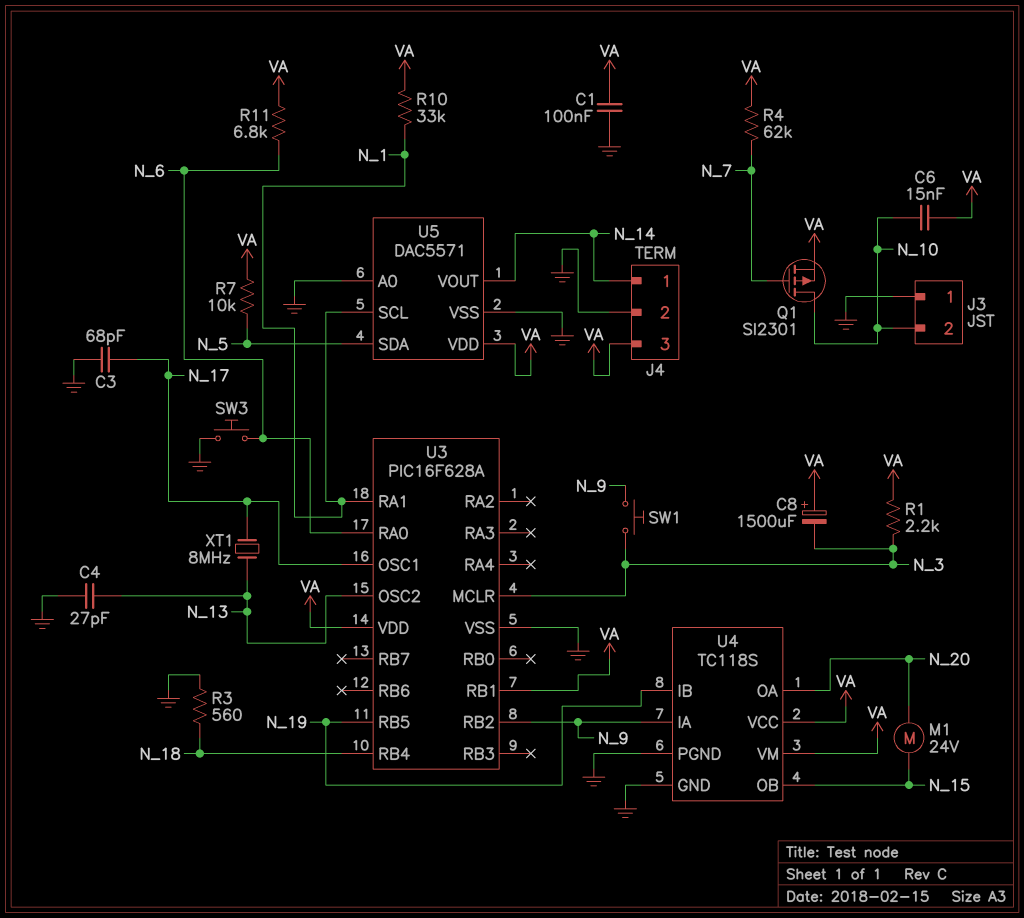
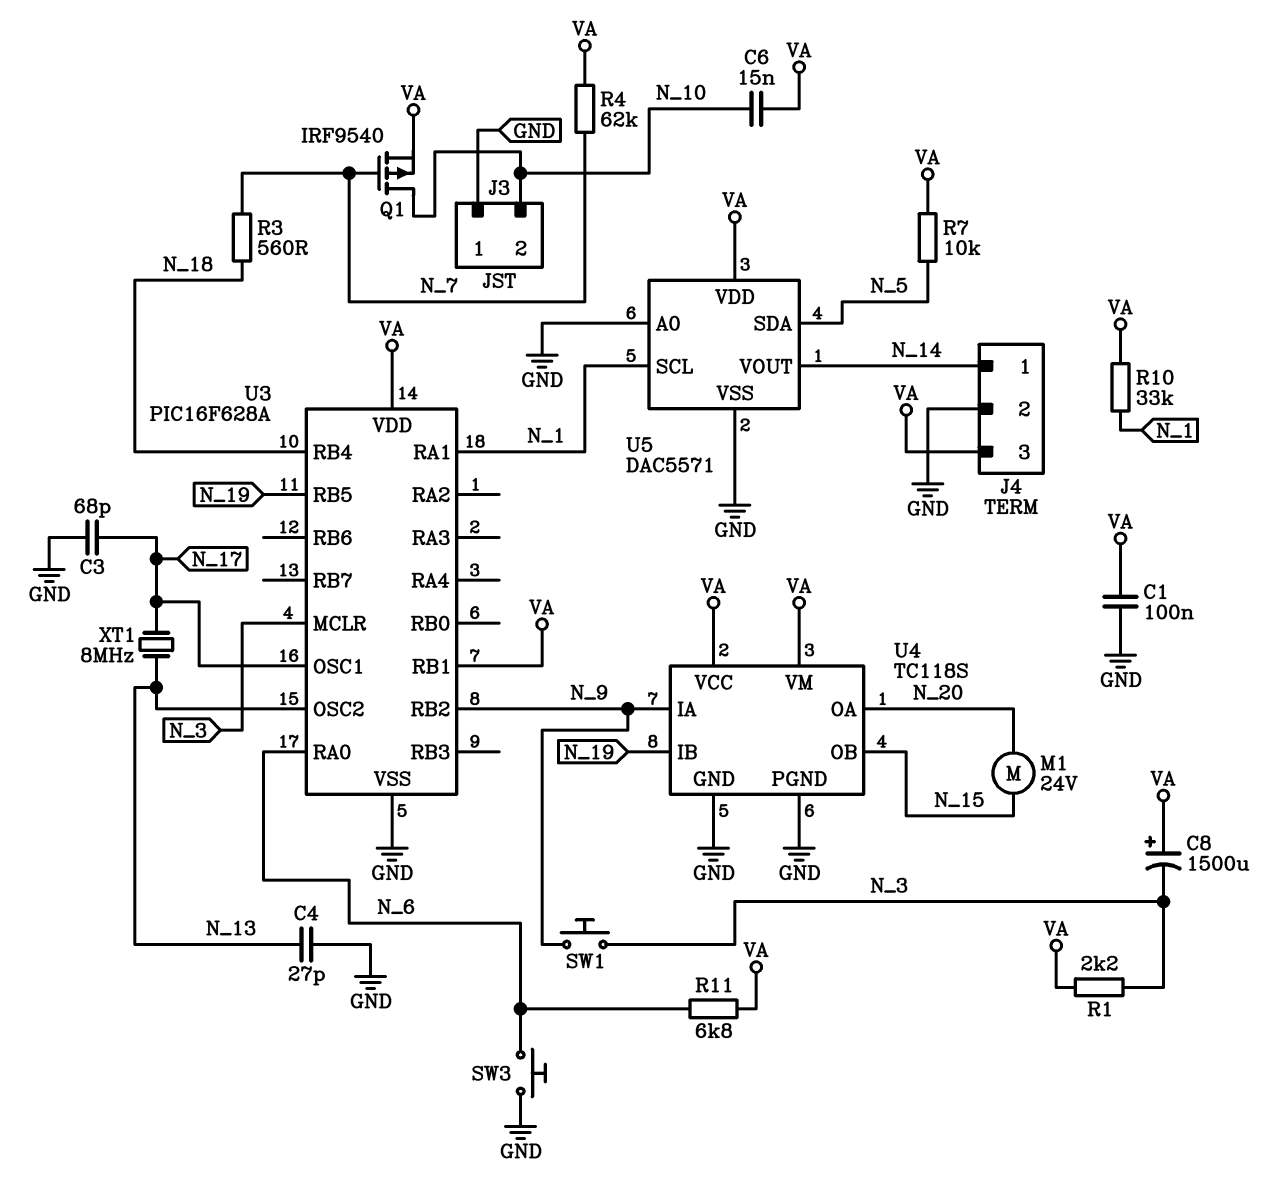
Q1: PMOS SI2301 (G N_7, D N_10, S VA) -> PMOS IRF9540 (G N_7, D N_10, S VA)
R3: 560 (GND, N_18) -> 560 (N_7, N_18)

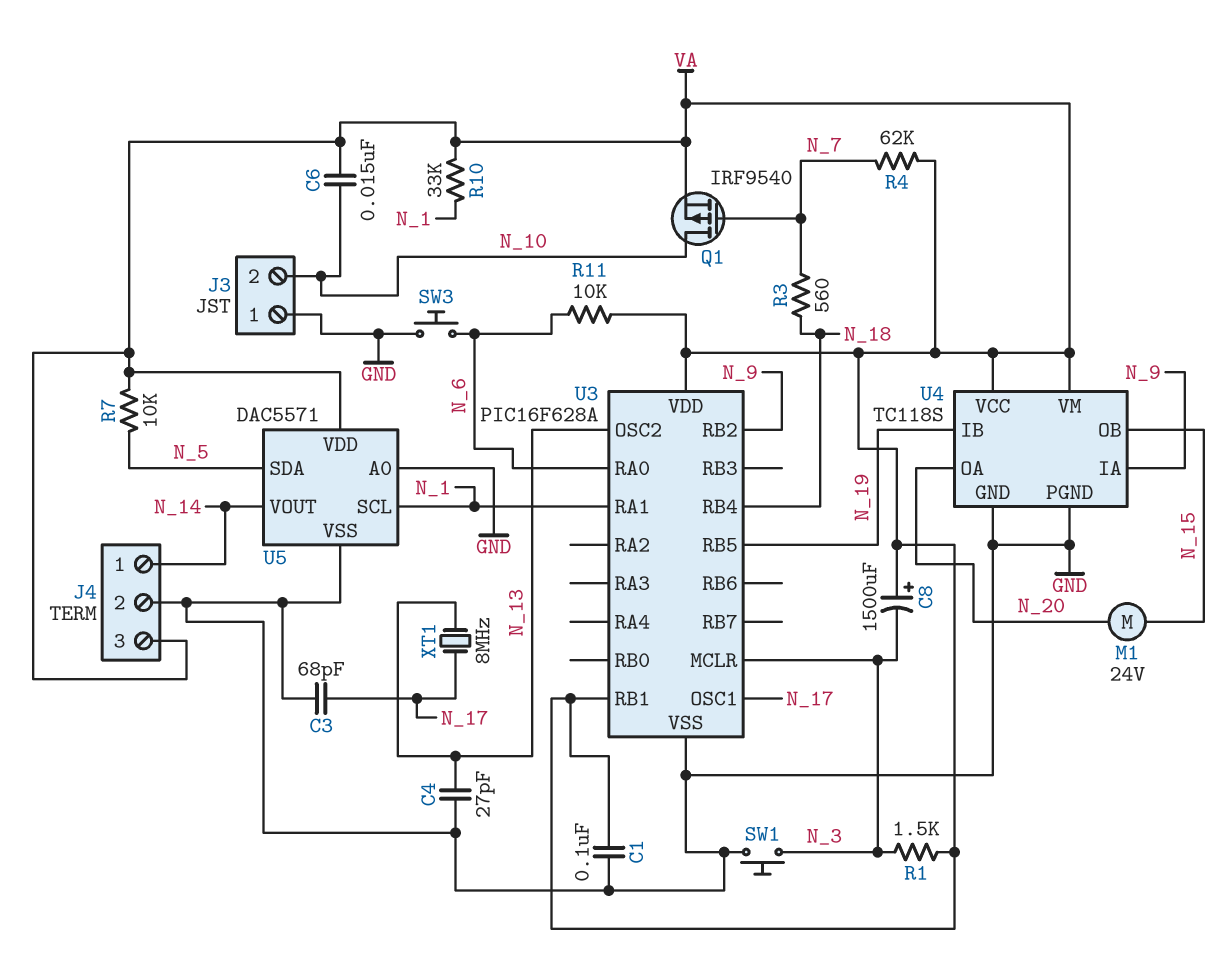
R1: 2.2k (N_3, VA) -> 1.5k (N_3, VA)
R11: 6.8k (N_6, VA) -> 10k (N_6, VA)
SW1: button (N_3, N_9) -> button (GND, N_3)

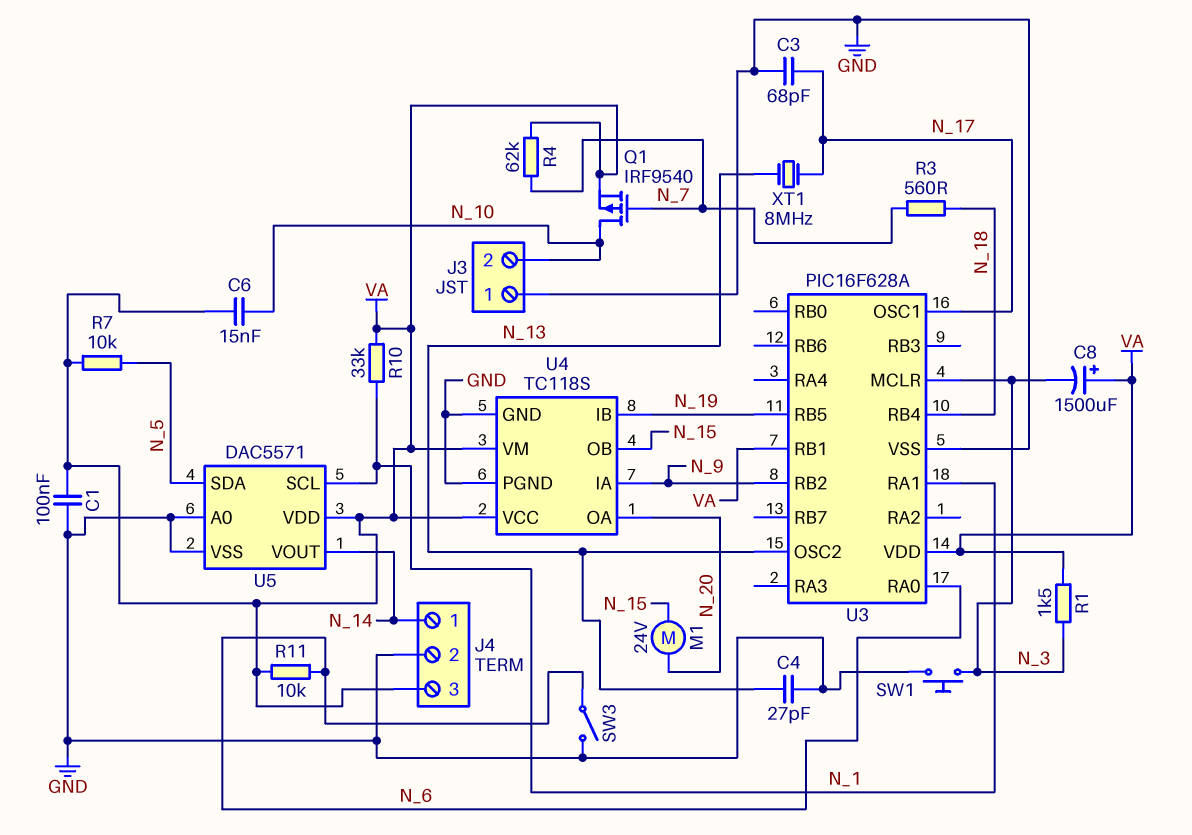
SW3: button (GND, N_6) -> switch (GND, N_6)

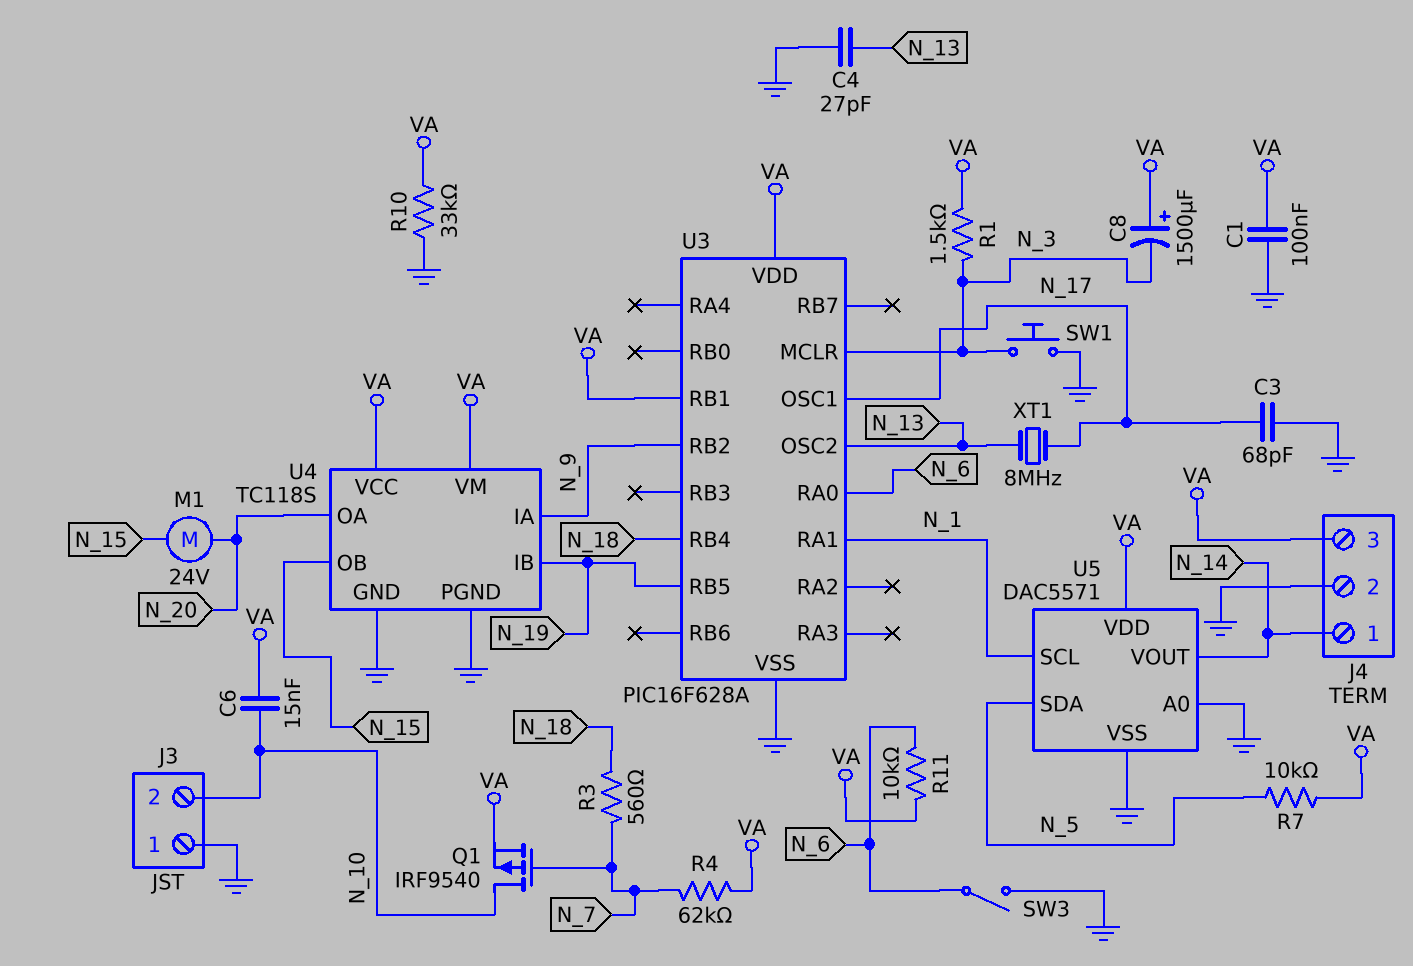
R10: 33k (N_1, VA) -> 33k (GND, VA)

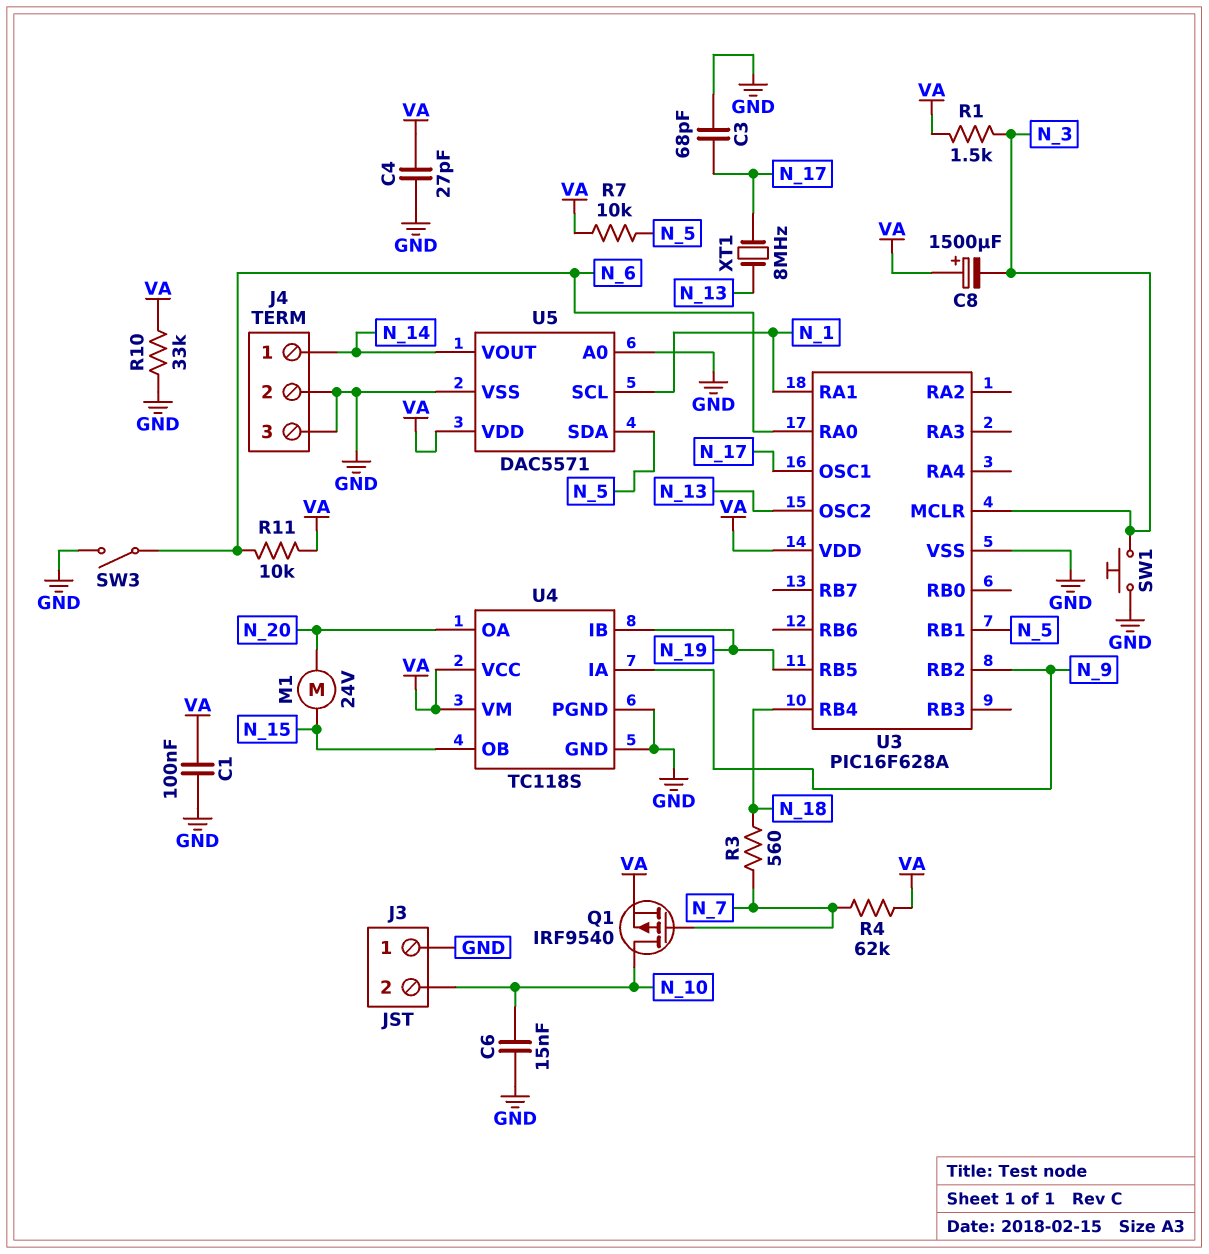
C4: 27pF (GND, N_13) -> 27pF (GND, VA)
C6: 15nF (N_10, VA) -> 15nF (GND, N_10)
J4 pin 3: VA -> GND
U3 pin RB1: VA -> N_5

